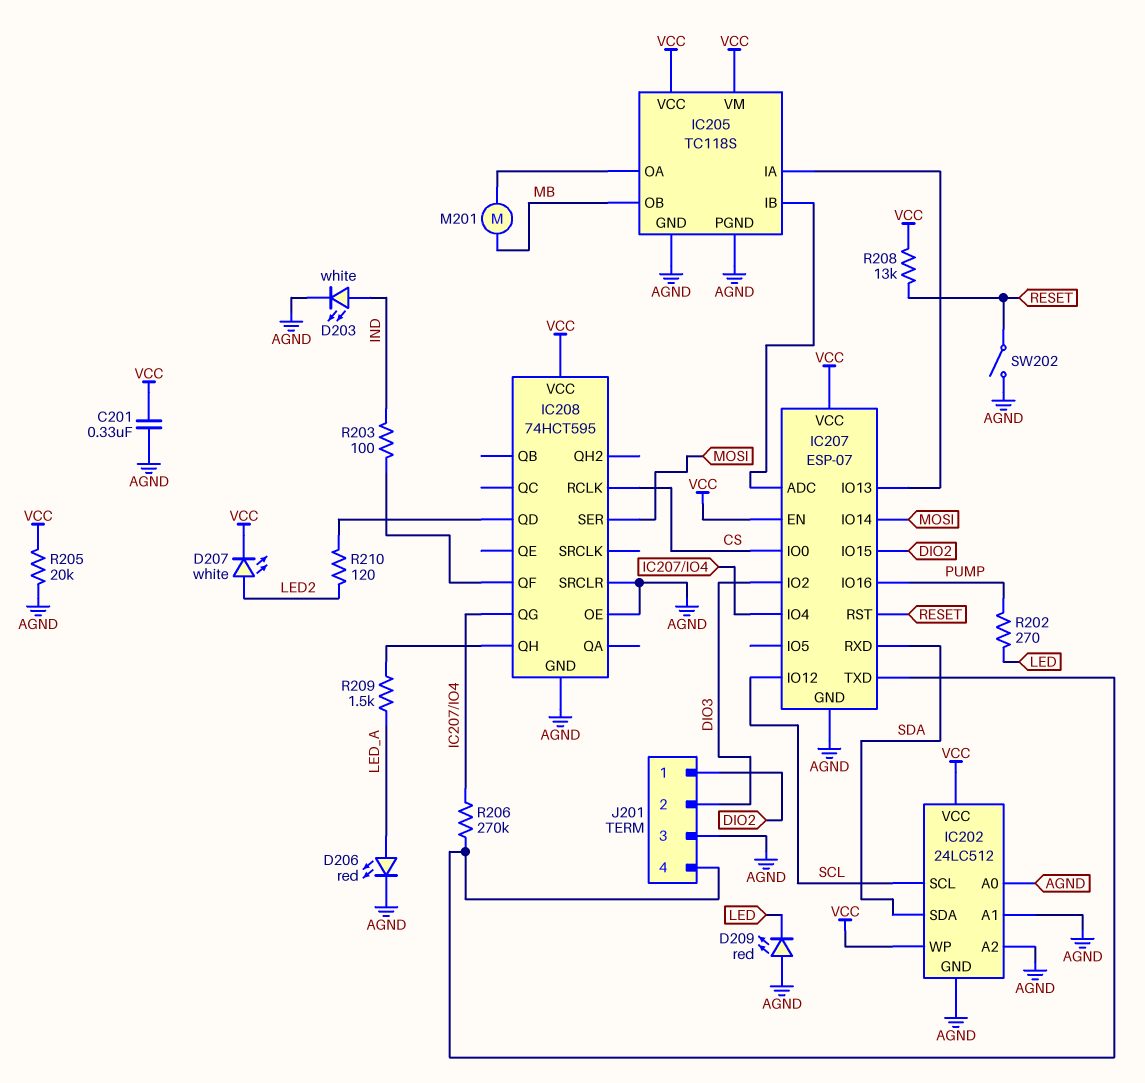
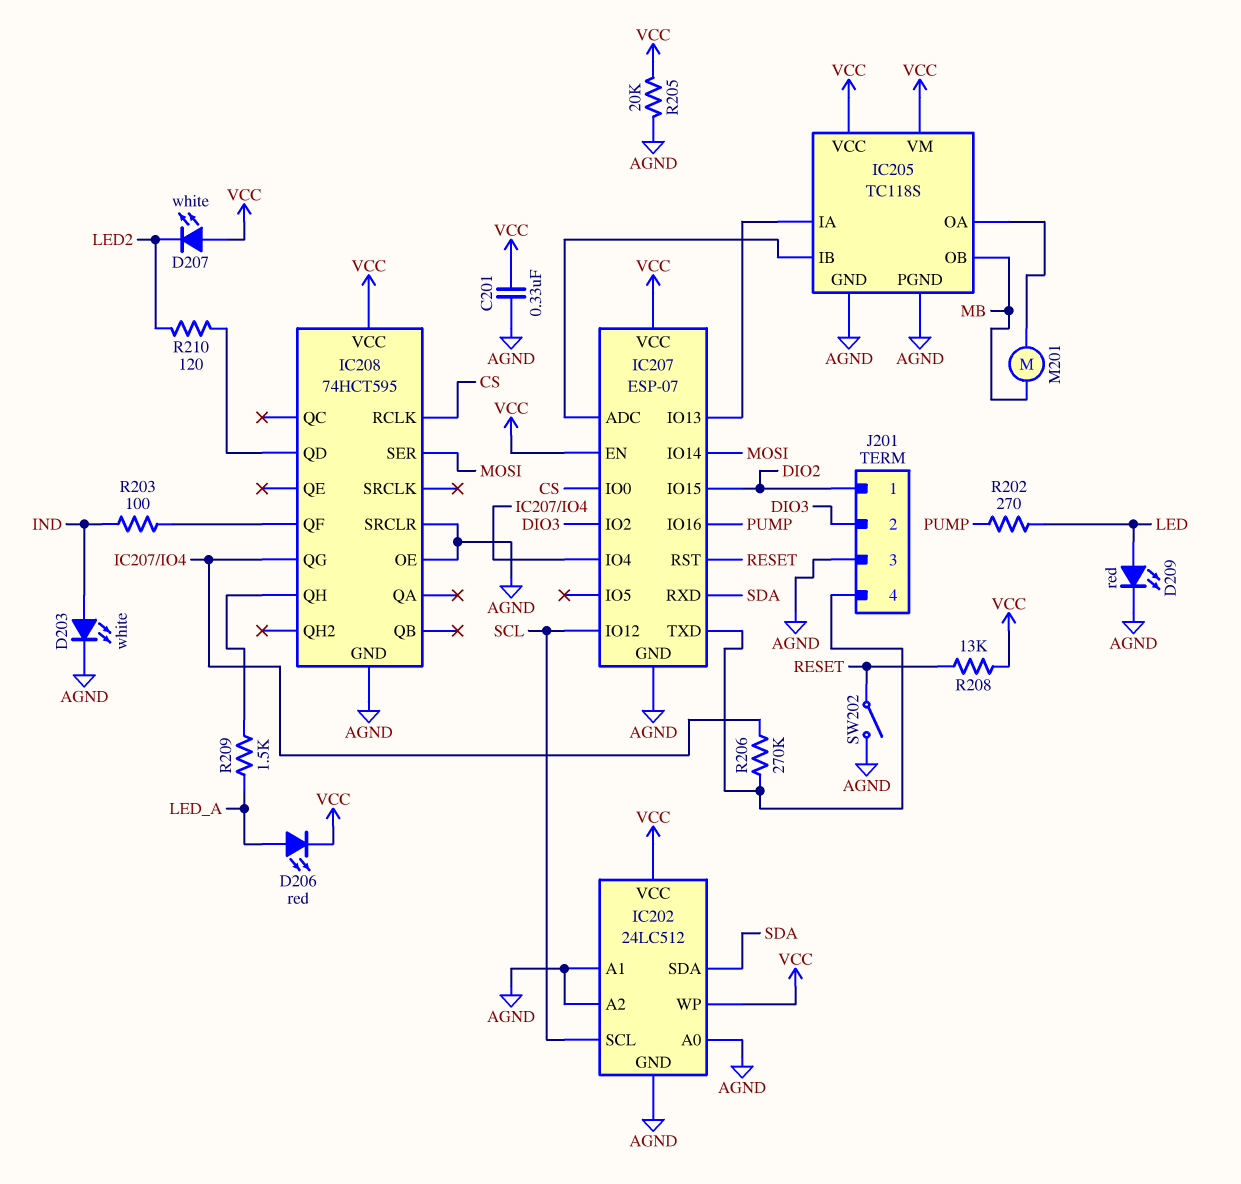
D206: LED red (A LED_A, K AGND) -> LED red (A LED_A, K VCC)
D207: LED white (A LED2, K VCC) -> LED white (A VCC, K LED2)
D209: LED red (A AGND, K LED) -> LED red (A LED, K AGND)

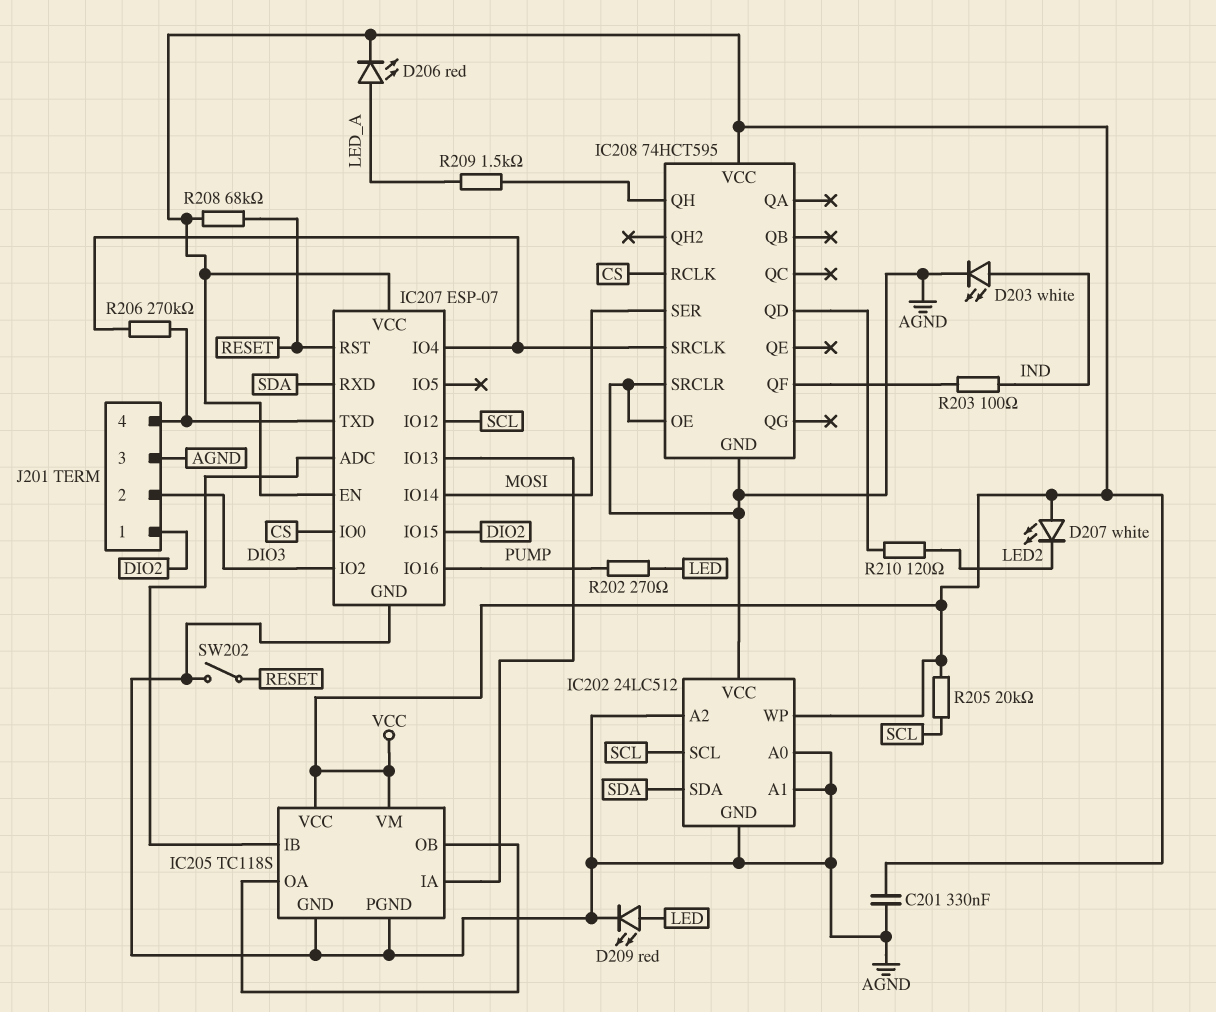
IC202 pin VCC: VCC -> AGND
IC205 pin OB: MB -> IC205/OA
IC208 pin QG: IC207/IO4 -> none
IC208 pin SRCLK: none -> IC207/IO4
M201: motor (IC205/OA, MB) -> none
R205: 20k (AGND, VCC) -> 20k (SCL, VCC)
R208: 13k (RESET, VCC) -> 68k (RESET, VCC)

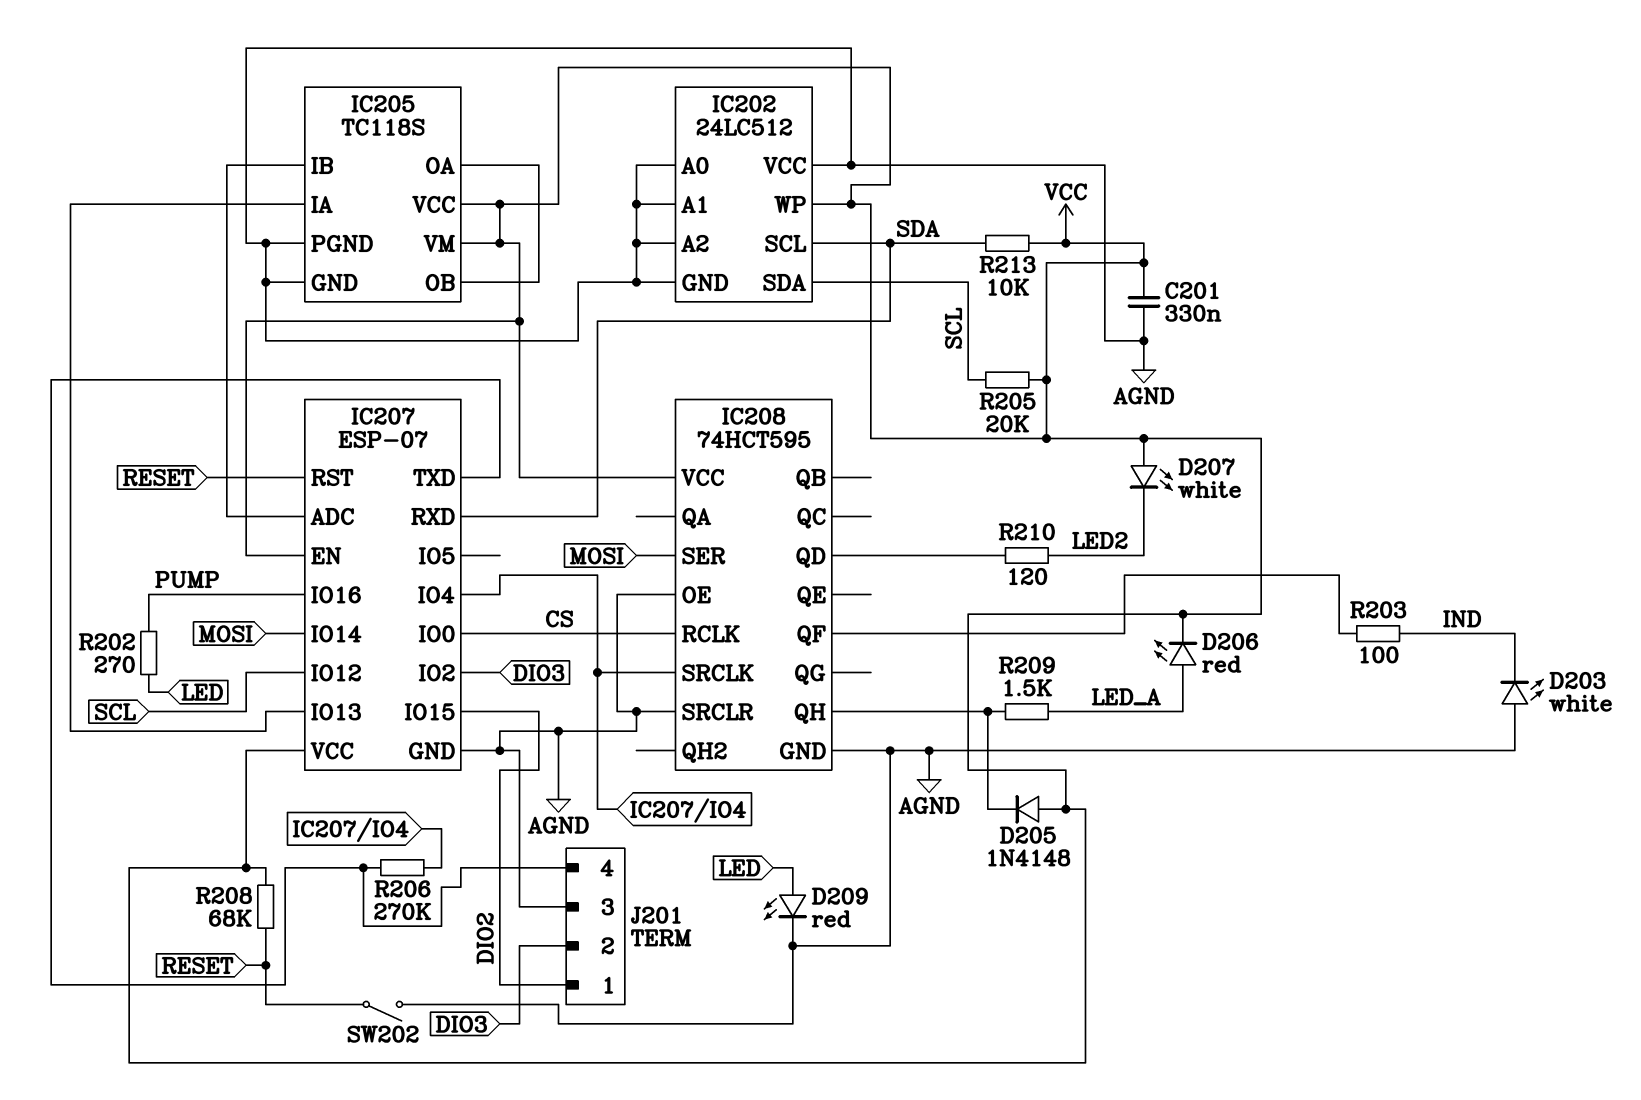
D203: LED white (A IND, K AGND) -> LED white (A AGND, K IND)
D205: none -> diode 1N4148 (A VCC, K IC208/QH)
IC202 pin SCL: SCL -> SDA
IC202 pin SDA: SDA -> SCL
R213: none -> 10k (SDA, VCC)

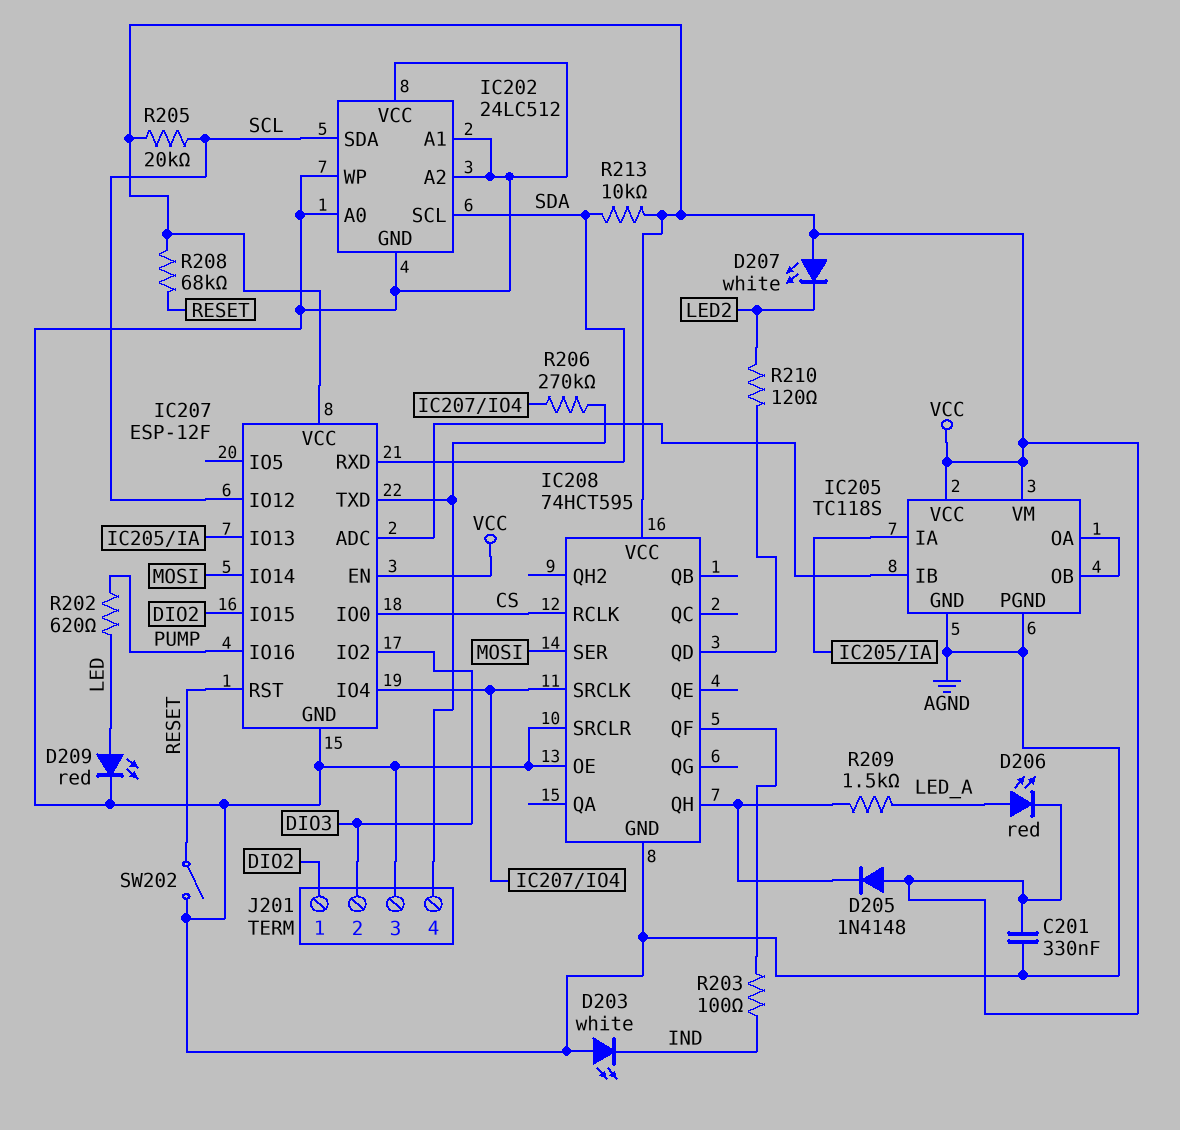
IC202 pin WP: VCC -> AGND
IC207: ESP-07 -> ESP-12F
R202: 270 (LED, PUMP) -> 620 (LED, PUMP)

